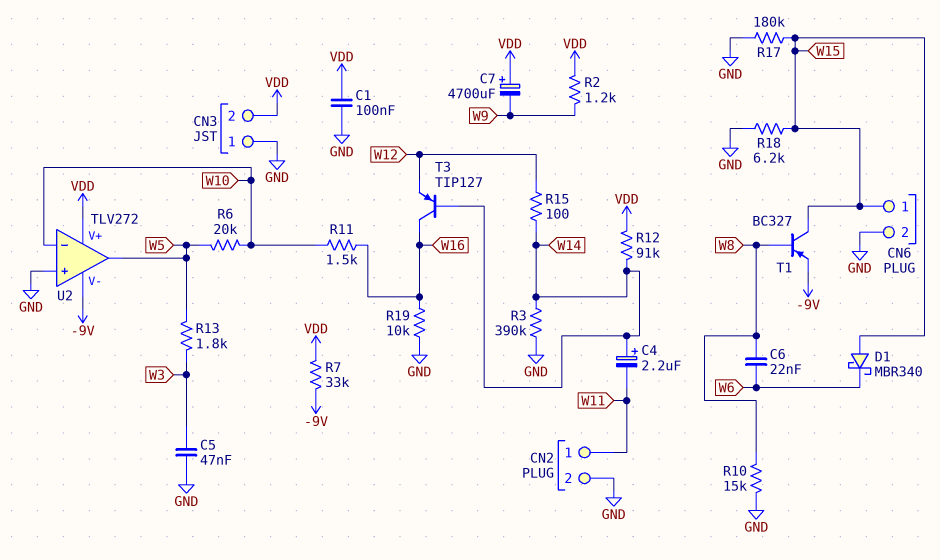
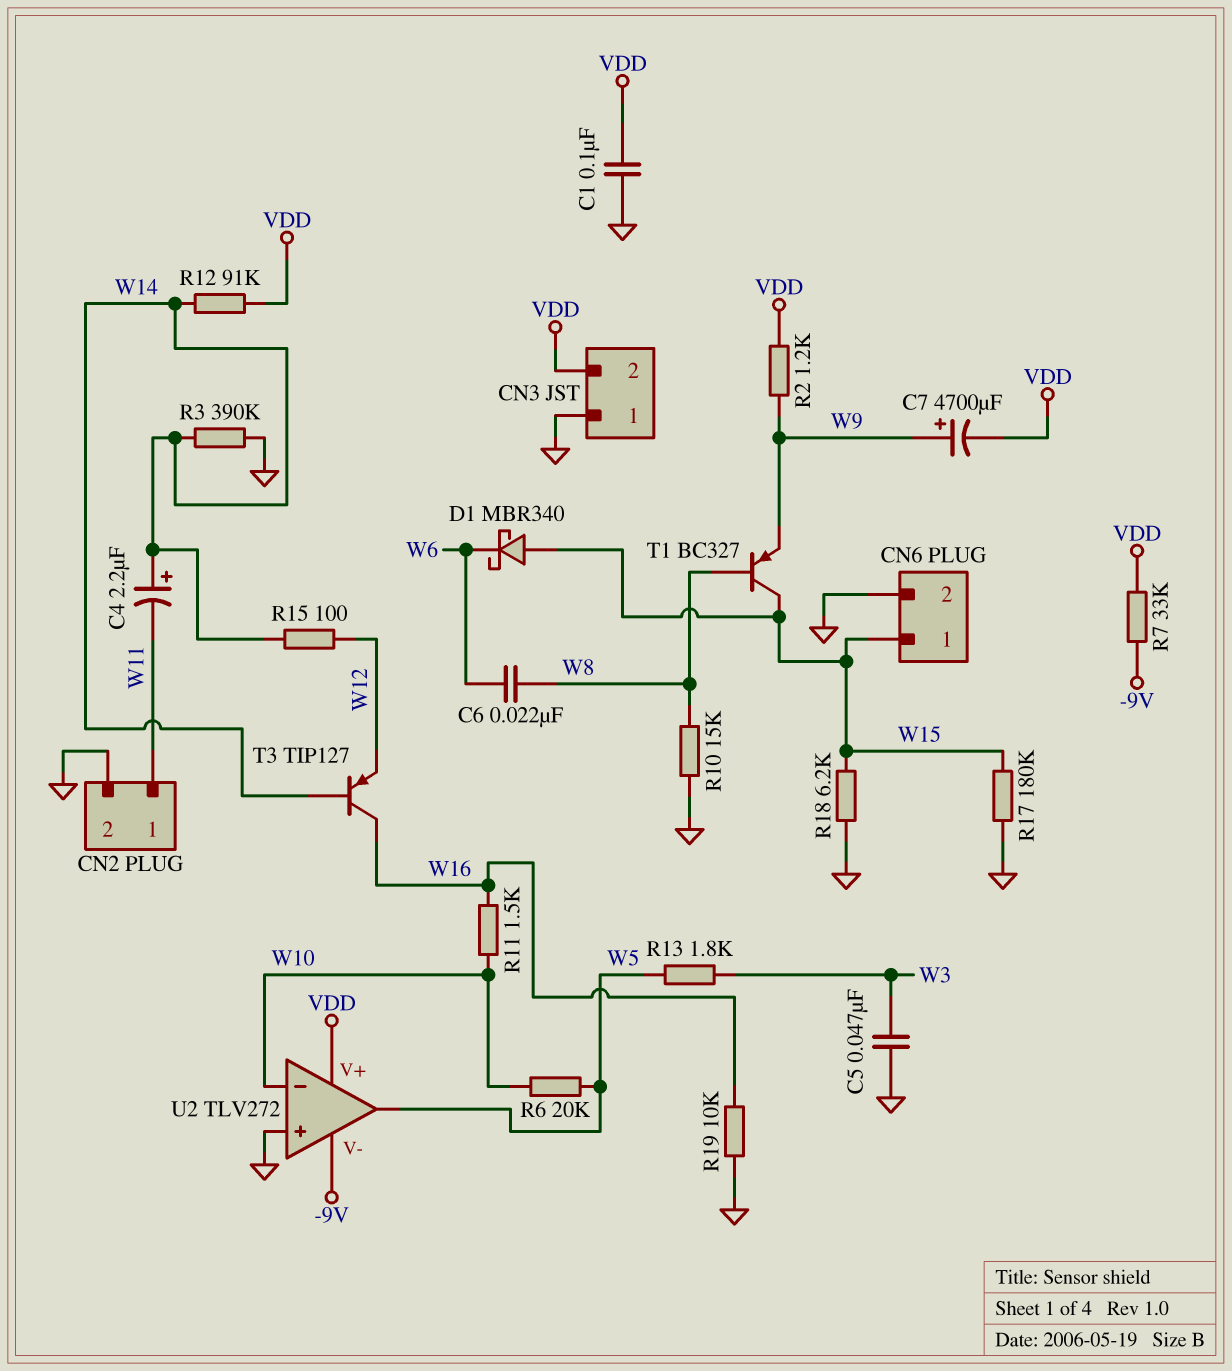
C7: 4700uF (plus VDD, minus W9) -> 4700uF (plus W9, minus VDD)
T1: PNP BC327 (B W8, C W15, E -9V) -> PNP BC327 (B W8, C W15, E W9)

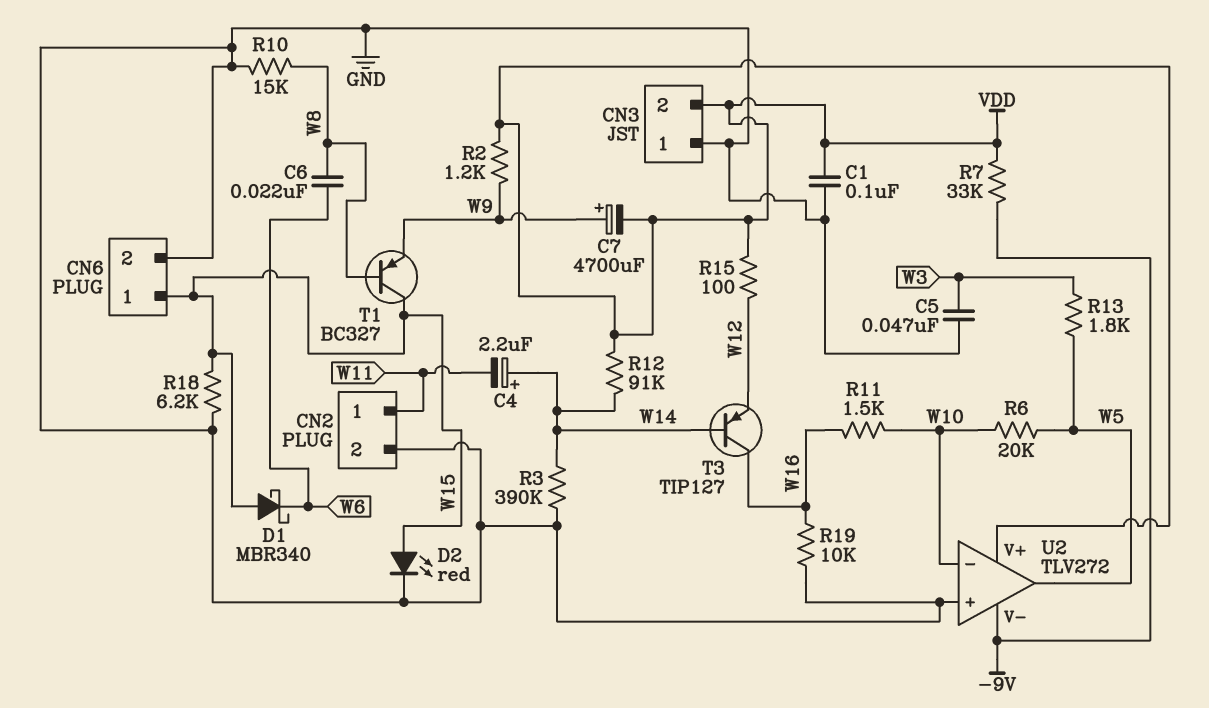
D2: none -> LED red (A W15, K GND)
R15: 100 (W12, W14) -> 100 (VDD, W12)
R17: 180k (GND, W15) -> none

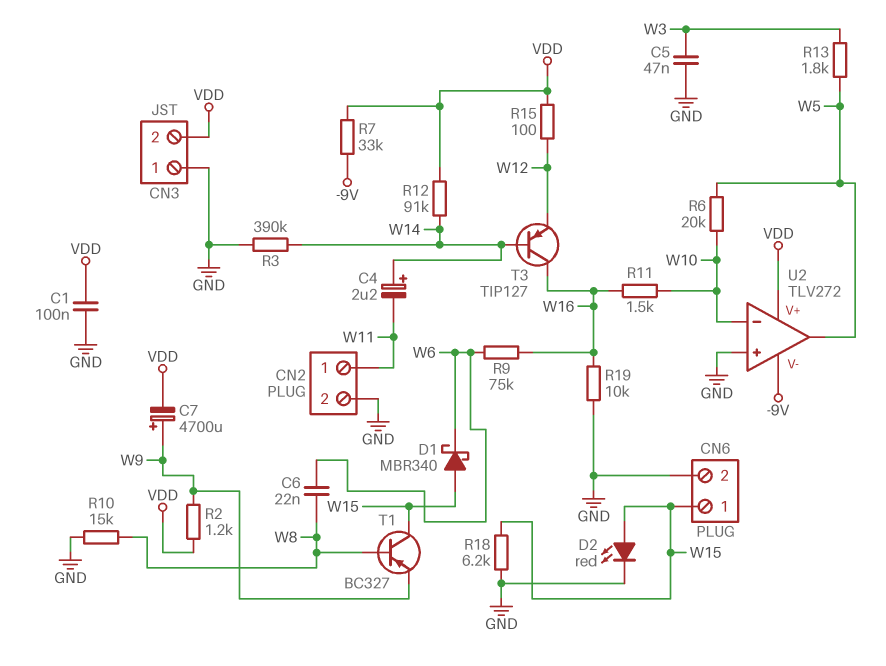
R9: none -> 75k (W6, W16)

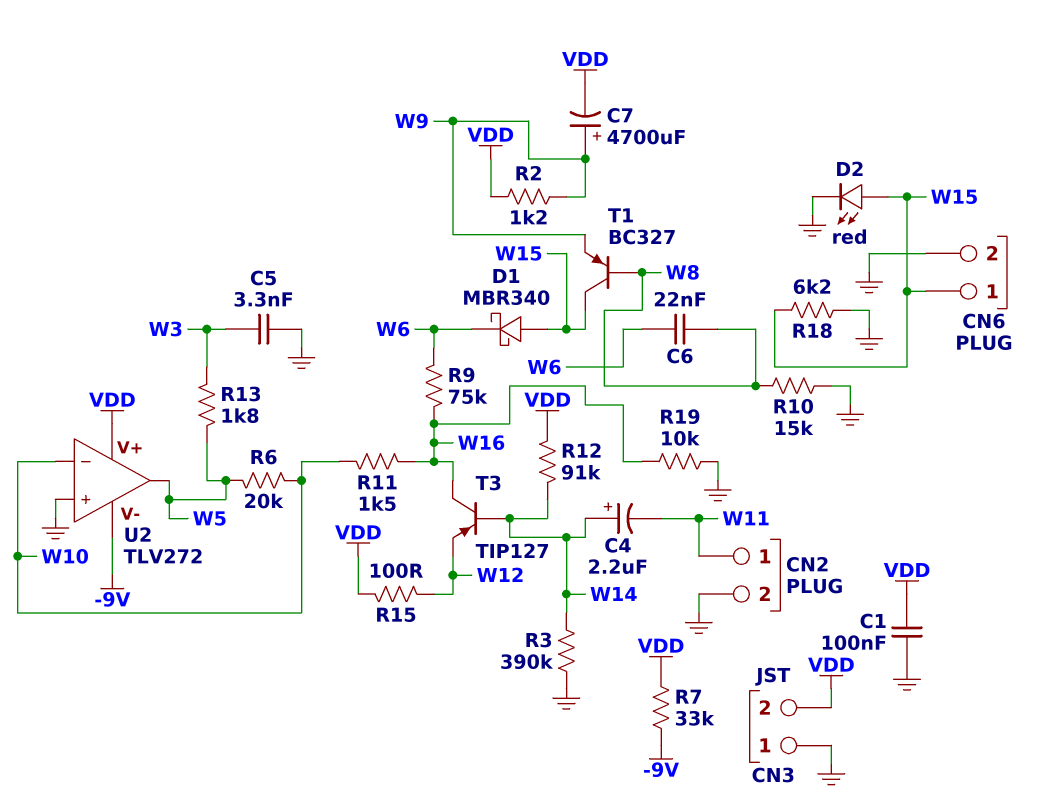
C5: 47nF (GND, W3) -> 3.3nF (GND, W3)

